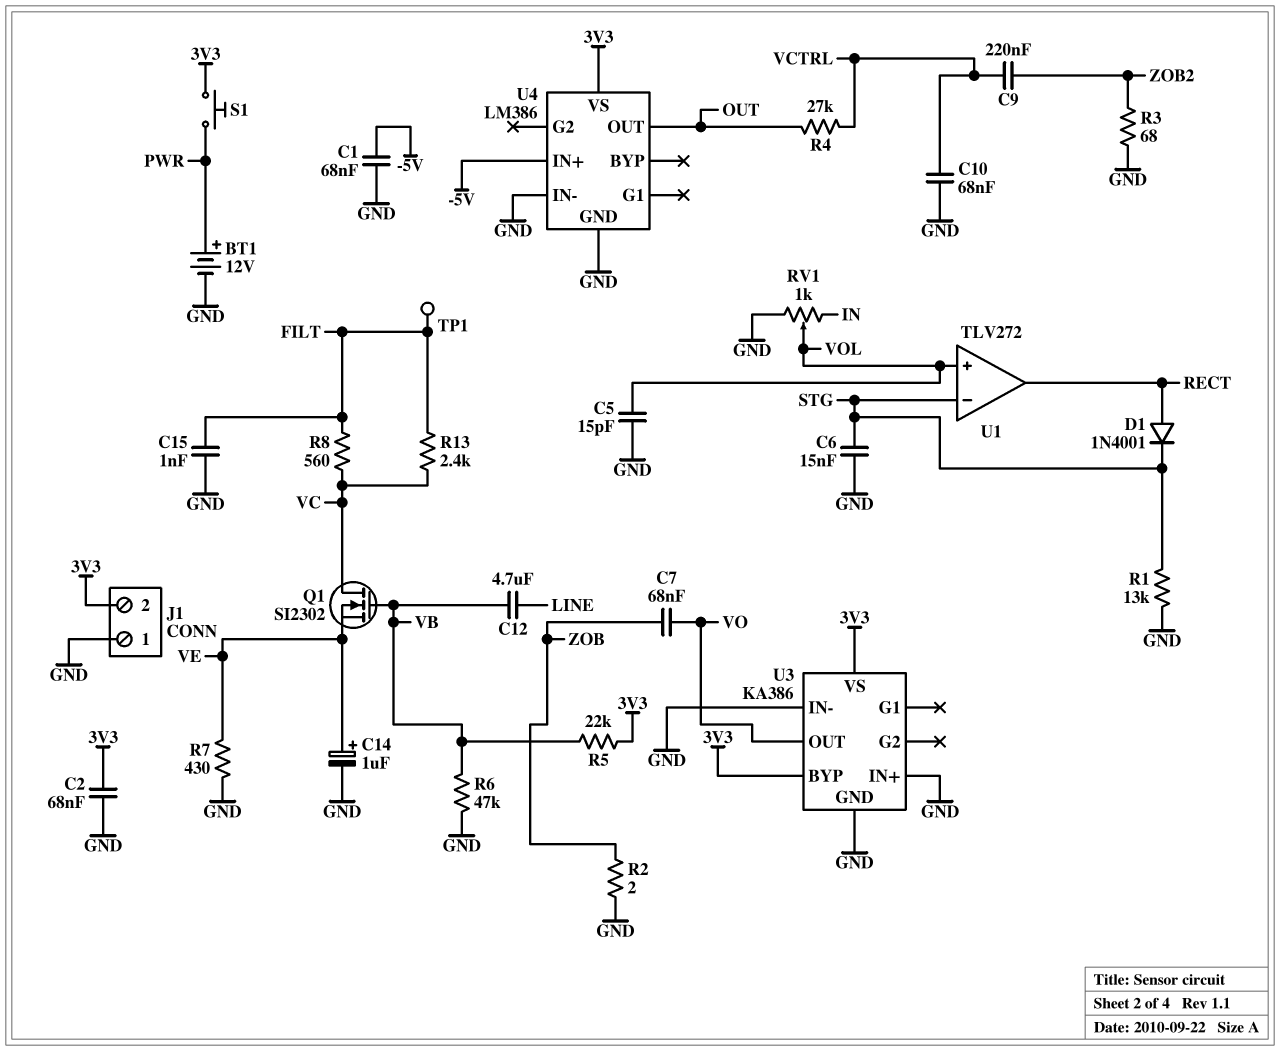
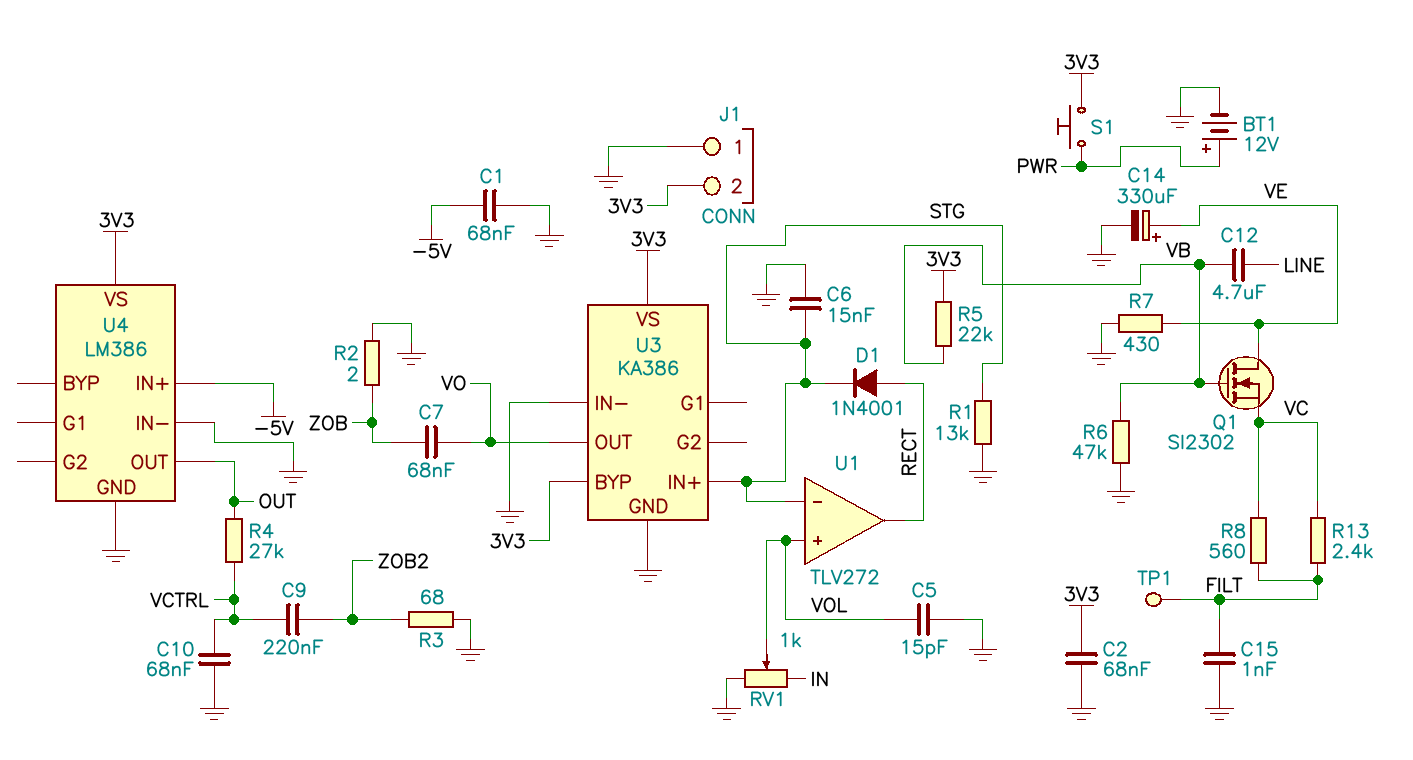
C14: 1uF (plus VE, minus GND) -> 330uF (plus VE, minus GND)
Q1: NMOS SI2302 (G VB, D VC, S VE) -> NMOS SI2302 (G VB, D VE, S VC)
U3 pin IN+: GND -> STG

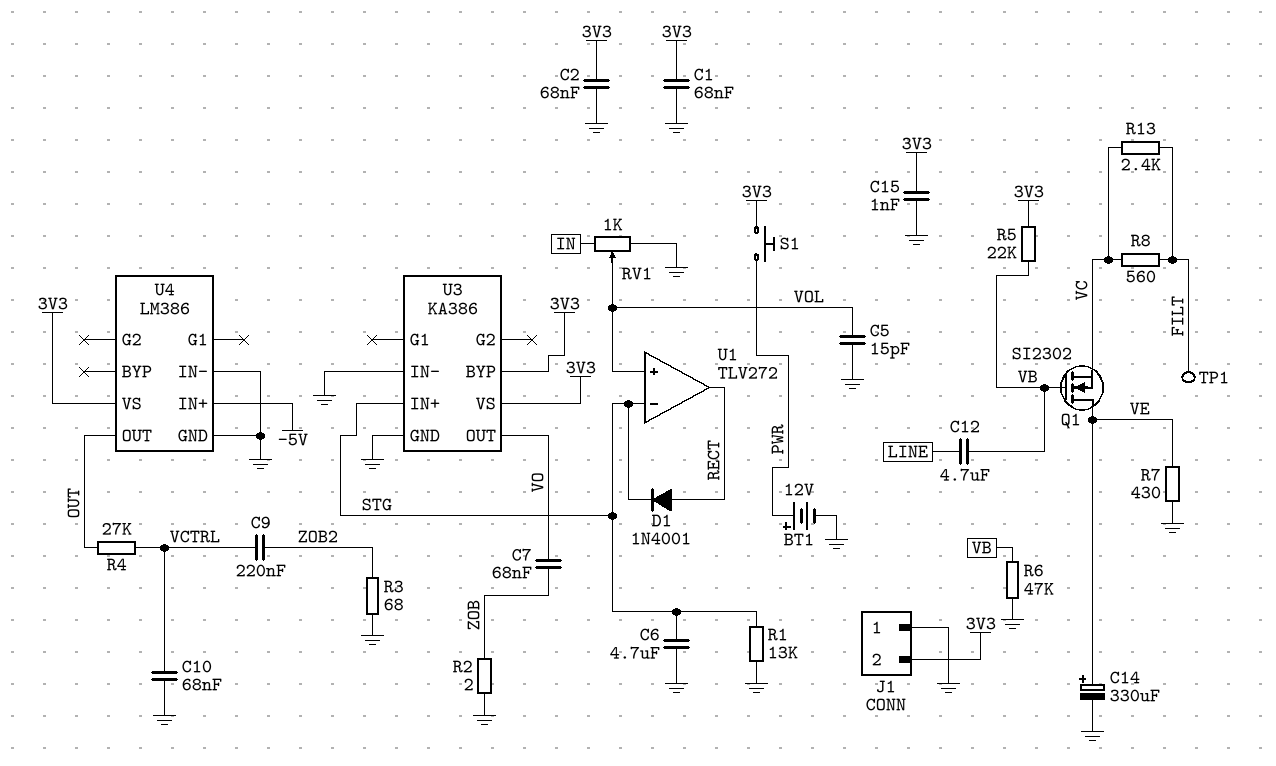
C1: 68nF (-5V, GND) -> 68nF (3V3, GND)
C6: 15nF (GND, STG) -> 4.7uF (GND, STG)
C15: 1nF (FILT, GND) -> 1nF (3V3, GND)

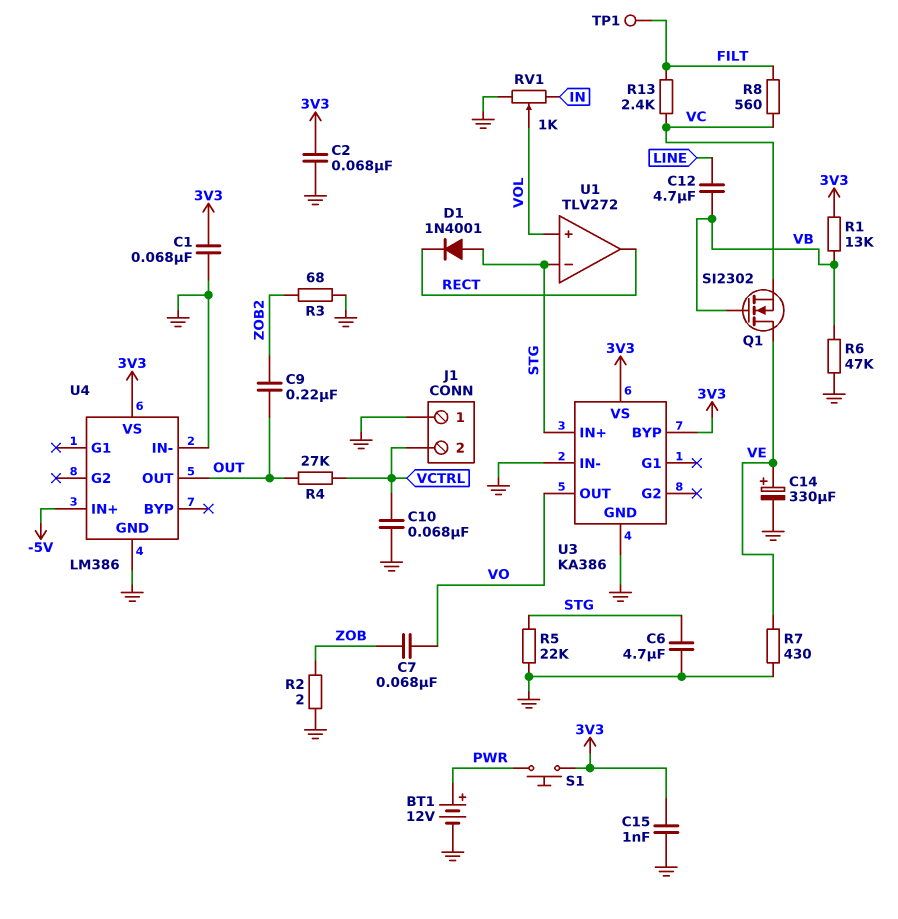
C5: 15pF (GND, VOL) -> none
C9: 220nF (VCTRL, ZOB2) -> 220nF (OUT, ZOB2)
D1: diode 1N4001 (A RECT, K STG) -> diode 1N4001 (A STG, K RECT)
J1 pin 2: 3V3 -> VCTRL
R1: 13k (GND, STG) -> 13k (3V3, VB)
R5: 22k (3V3, VB) -> 22k (GND, STG)

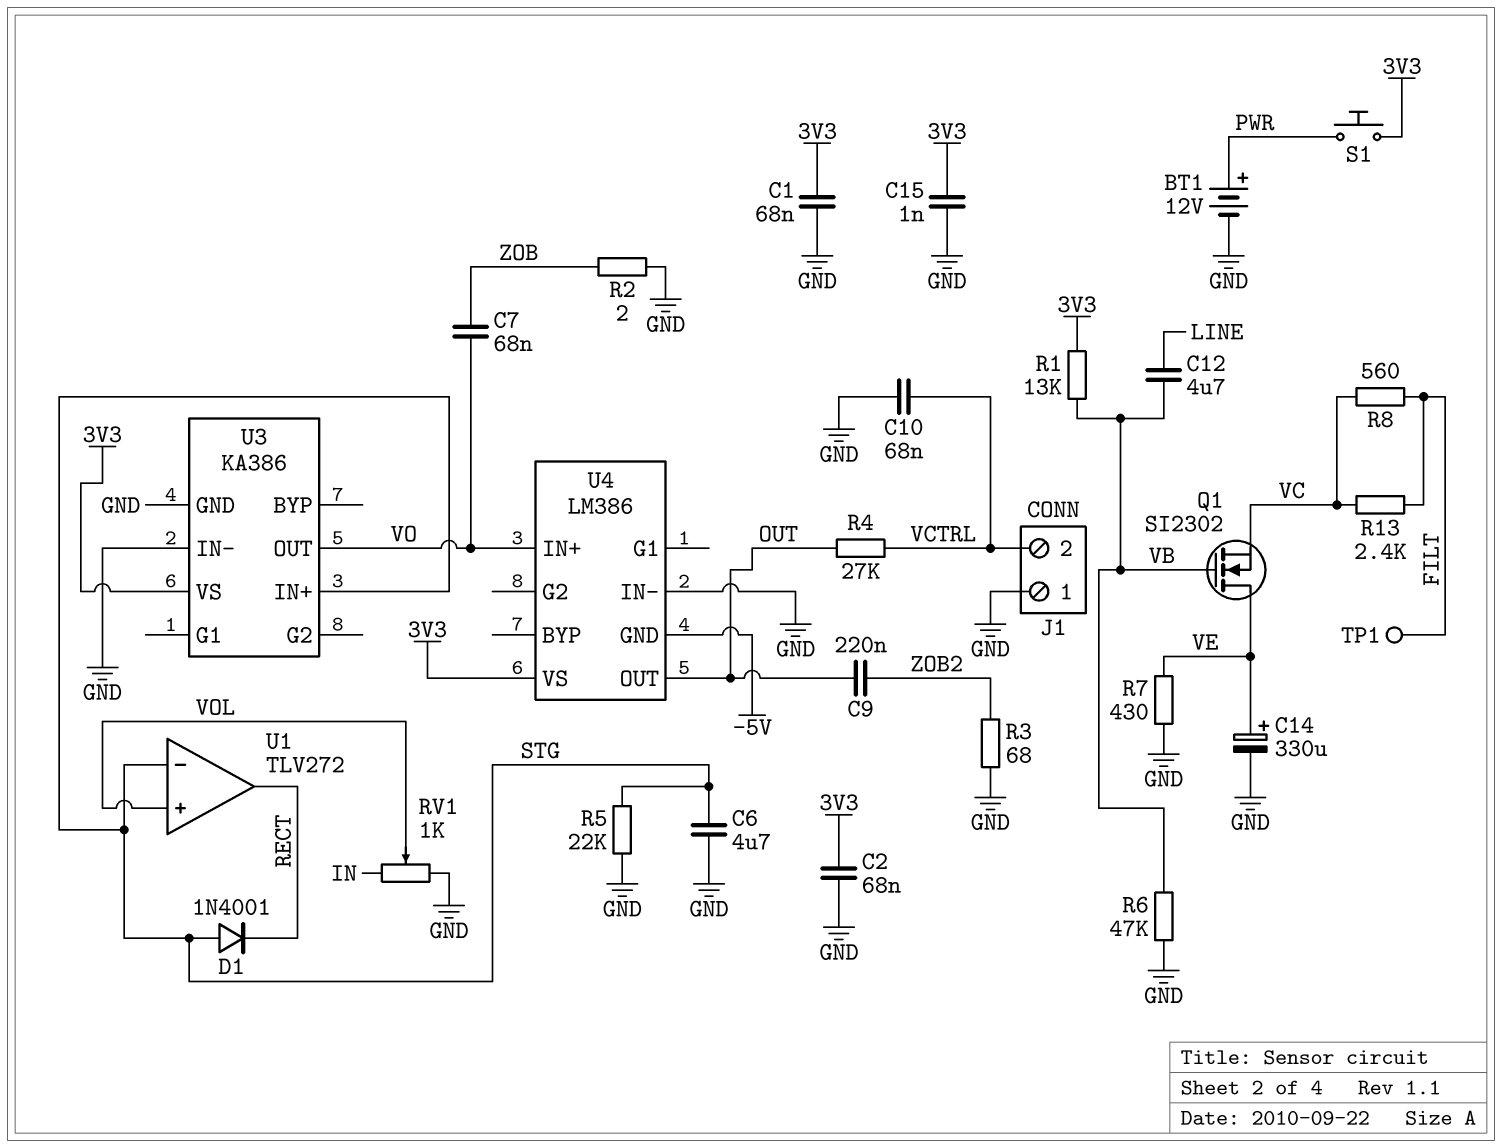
U3 pin BYP: 3V3 -> none
U4 pin GND: GND -> -5V
U4 pin IN+: -5V -> VO

